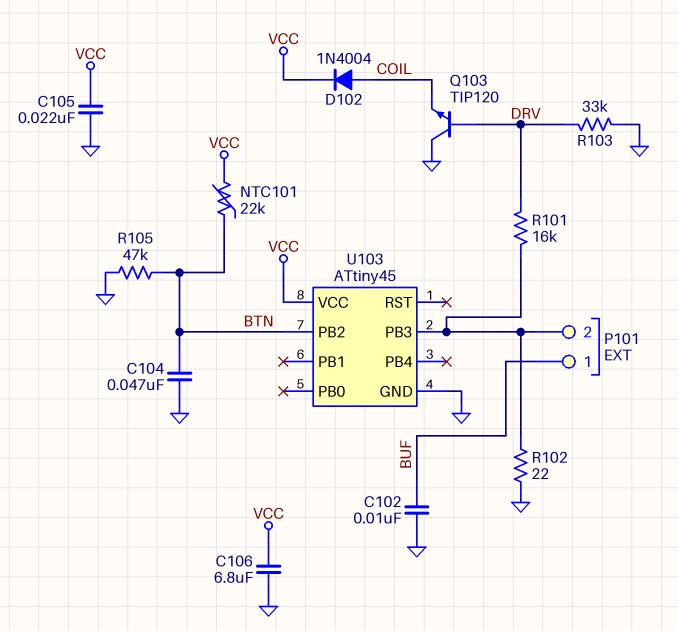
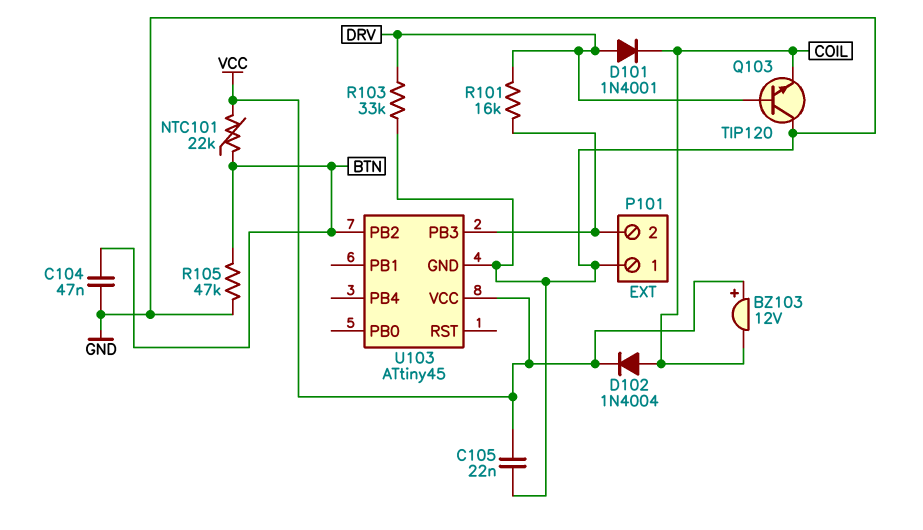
BZ103: none -> buzzer 12V (plus VCC, minus COIL)
C102: 10nF (BUF, GND) -> none
C106: 6.8uF (GND, VCC) -> none
D101: none -> diode 1N4001 (A DRV, K COIL)
P101 pin 1: BUF -> GND
R102: 22 (GND, P101/2) -> none

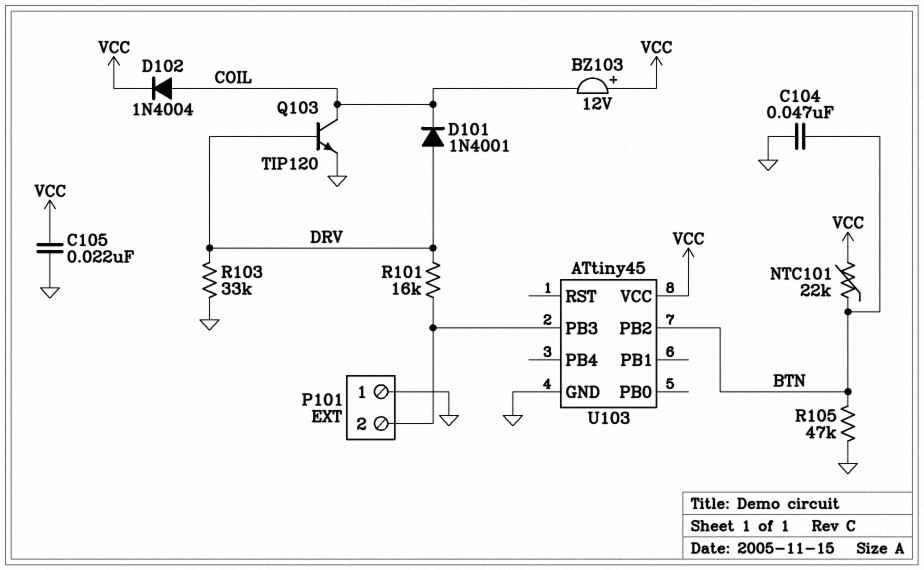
Q103: NPN TIP120 (B DRV, C GND, E COIL) -> NPN TIP120 (B DRV, C COIL, E GND)

